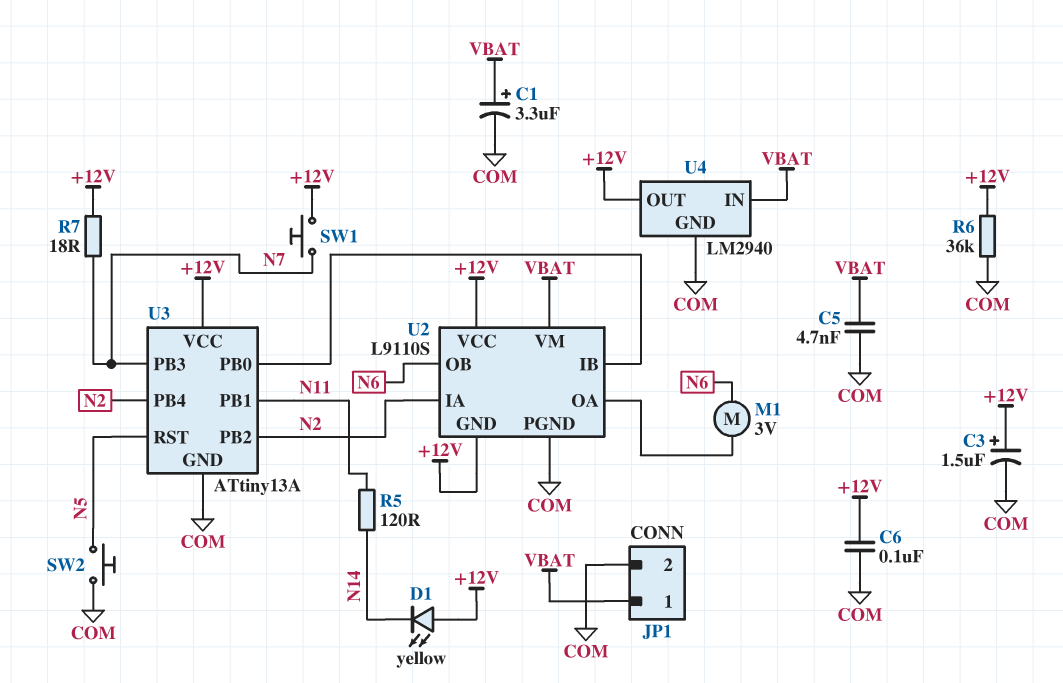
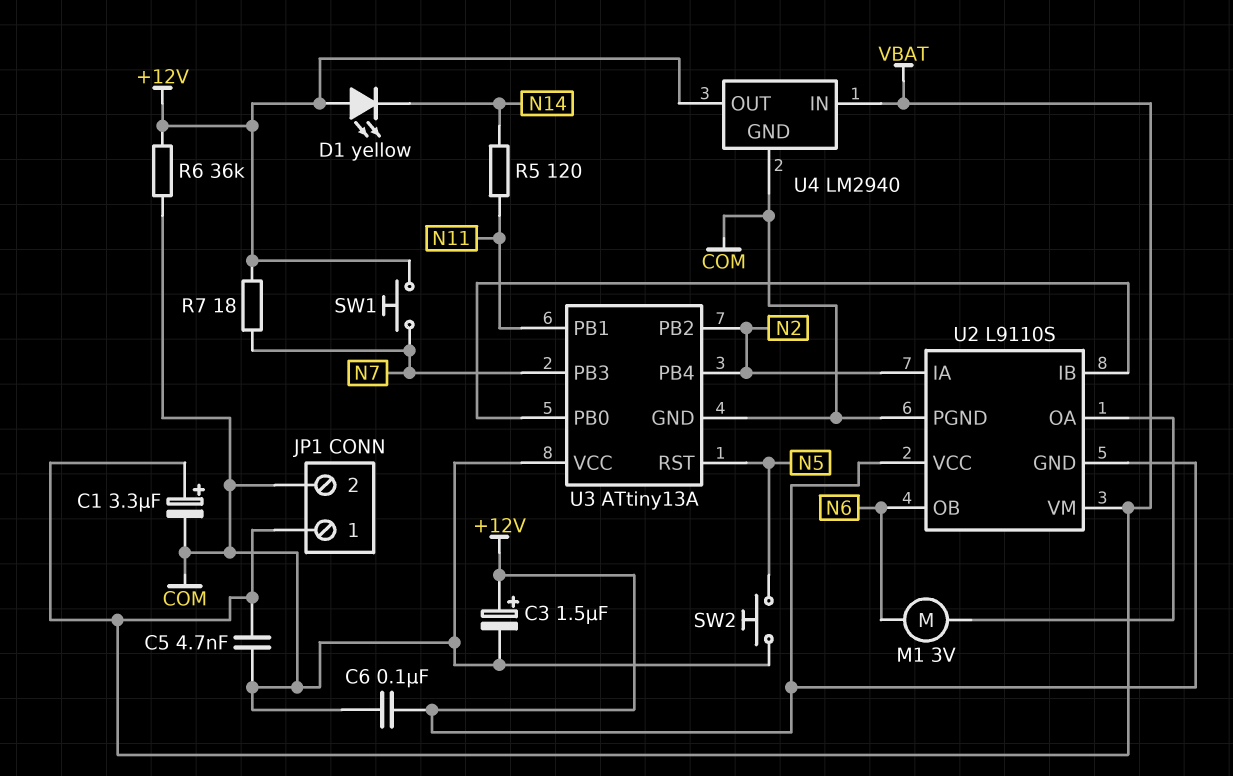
U3 pin VCC: +12V -> COM

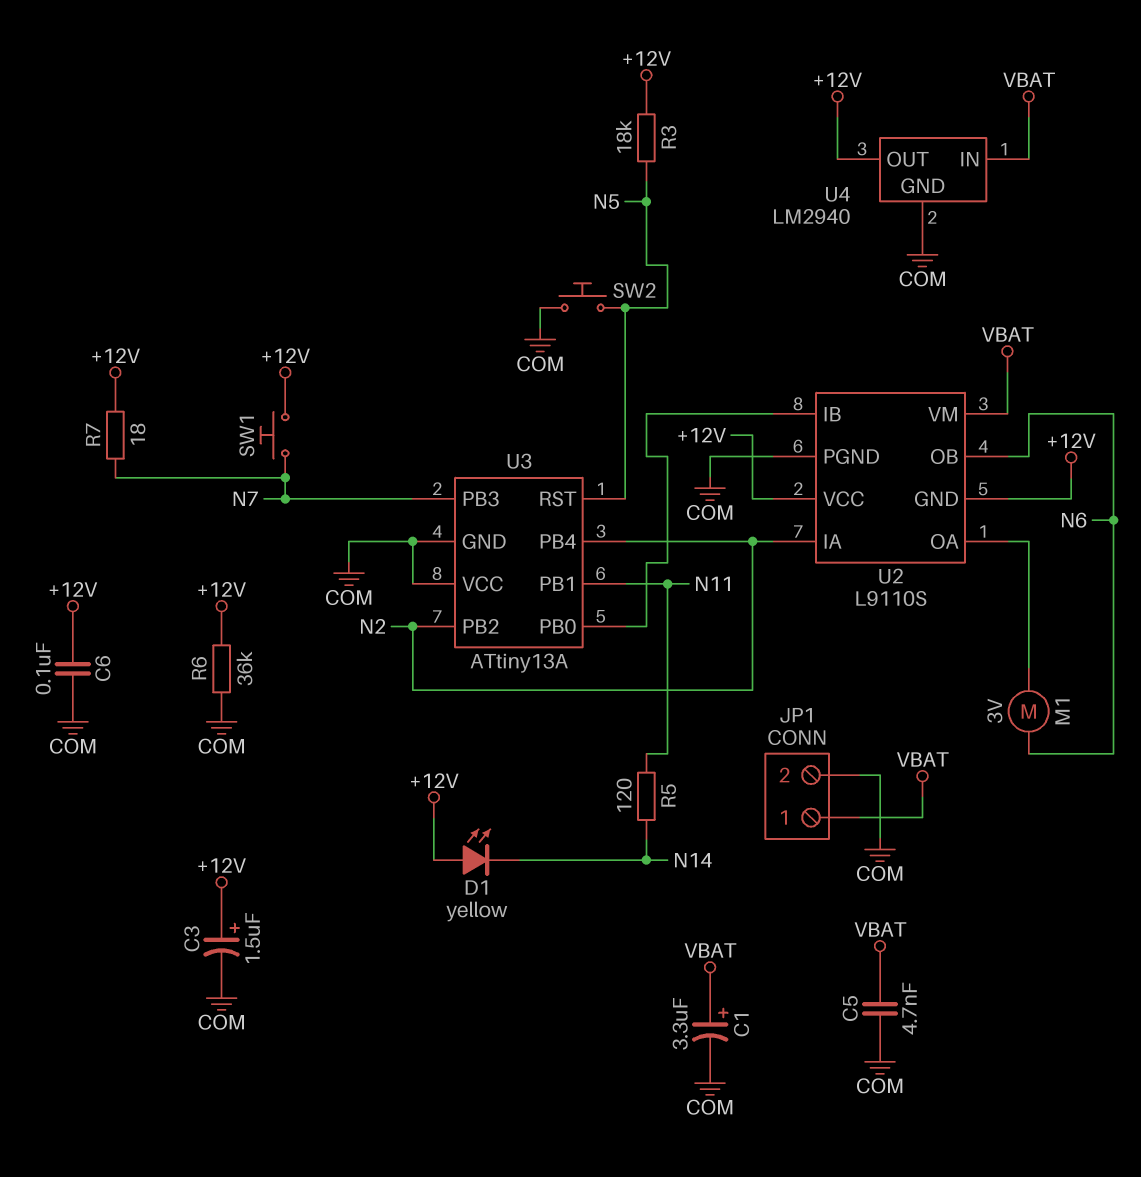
R3: none -> 18k (+12V, N5)

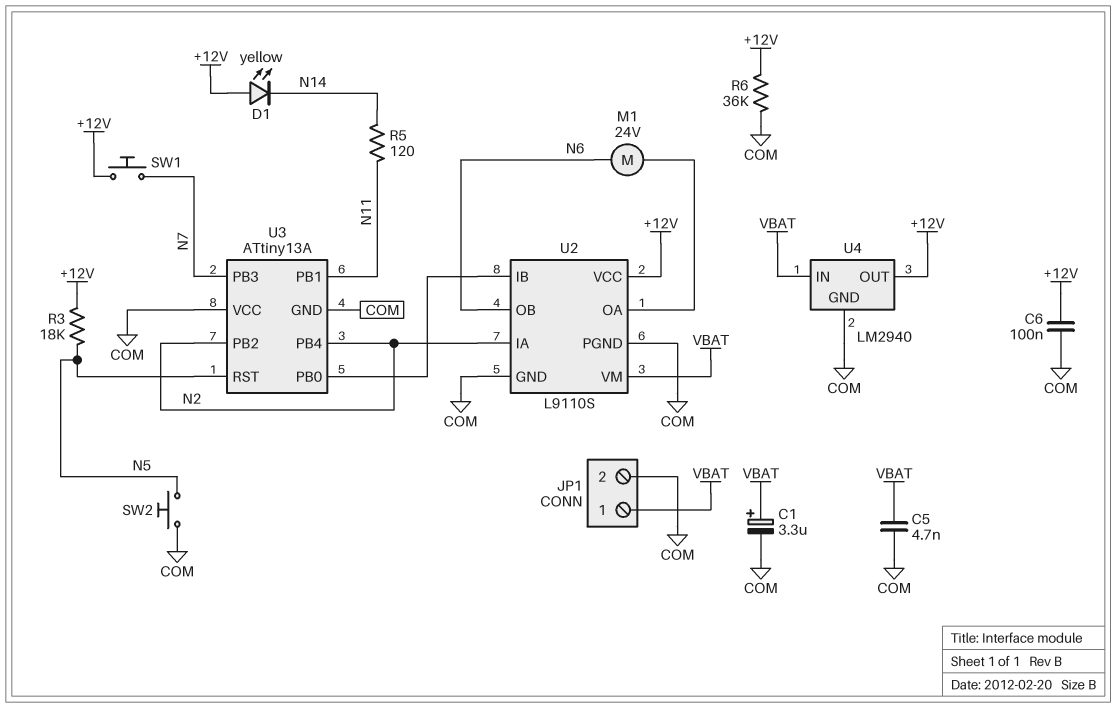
C3: 1.5uF (plus +12V, minus COM) -> none
M1: motor 3V (N6, U2/OA) -> motor 24V (N6, U2/OA)
R7: 18 (+12V, N7) -> none
U2 pin GND: +12V -> COM

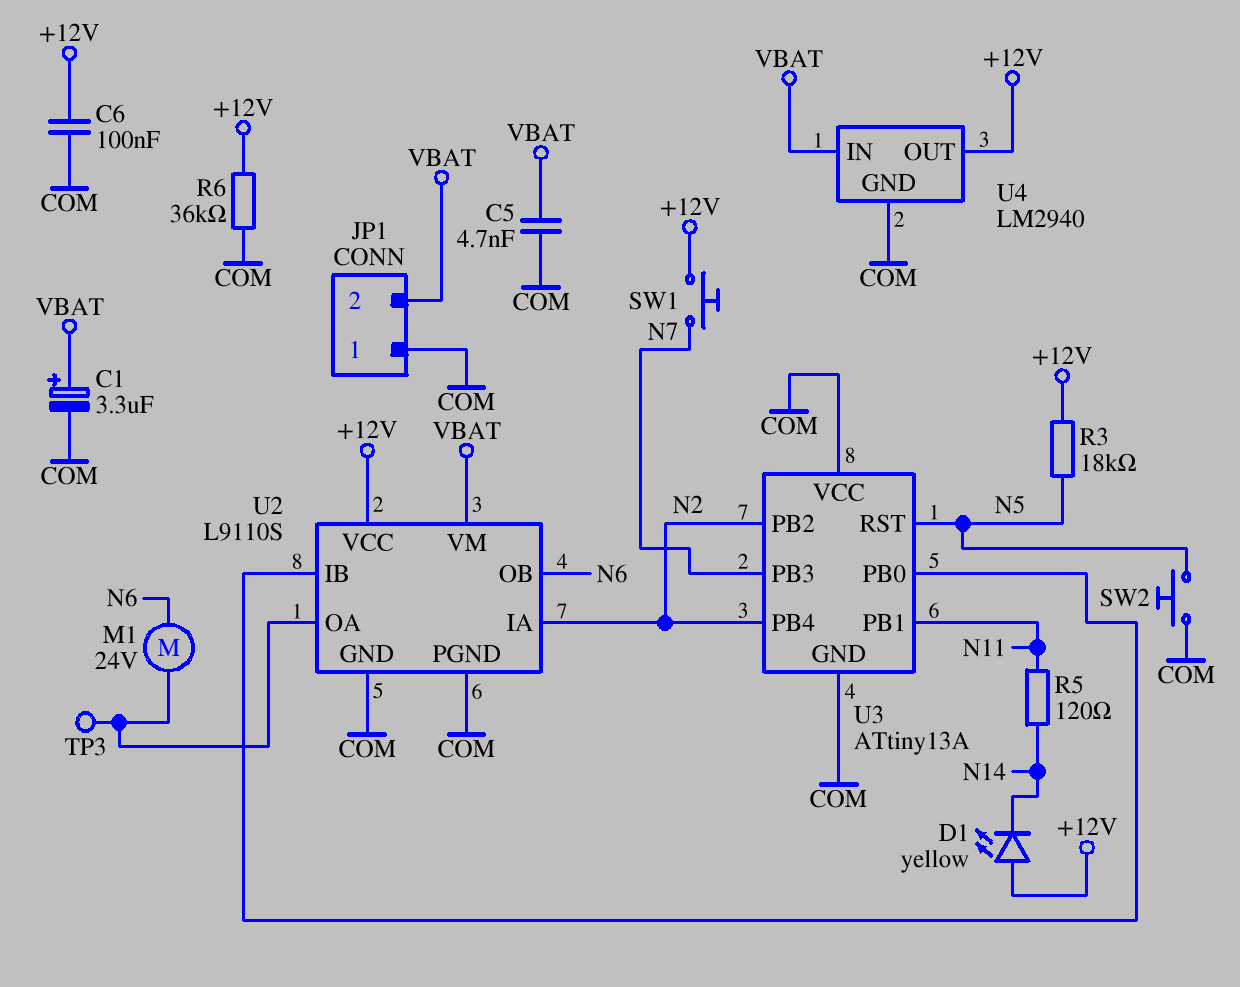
JP1 pin 1: VBAT -> COM
JP1 pin 2: COM -> VBAT
TP3: none -> test point (U2/OA)

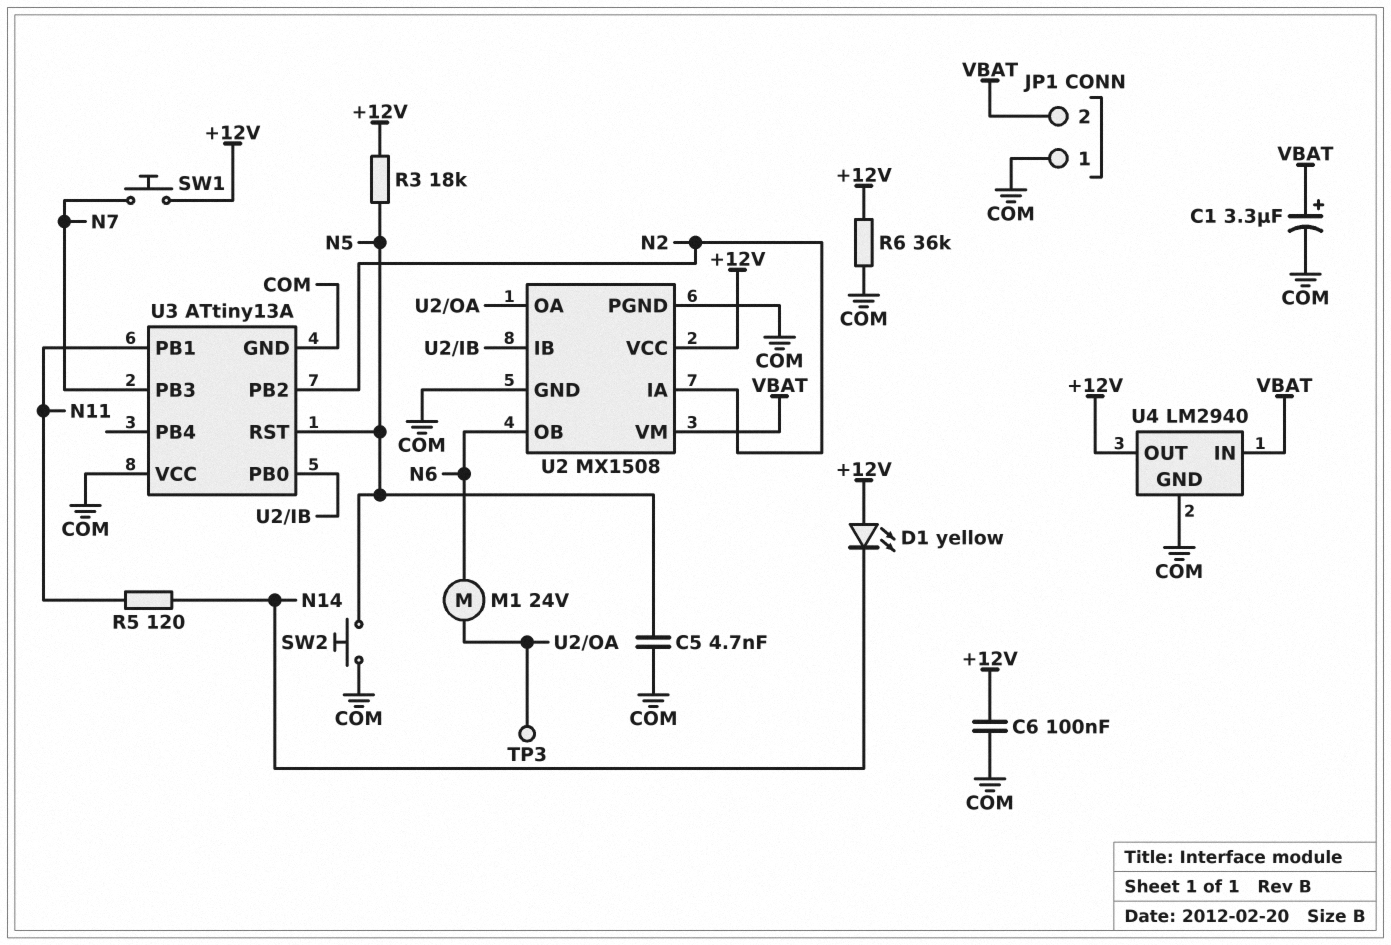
C5: 4.7nF (COM, VBAT) -> 4.7nF (COM, N5)
U2: L9110S -> MX1508
U3 pin PB4: N2 -> none

